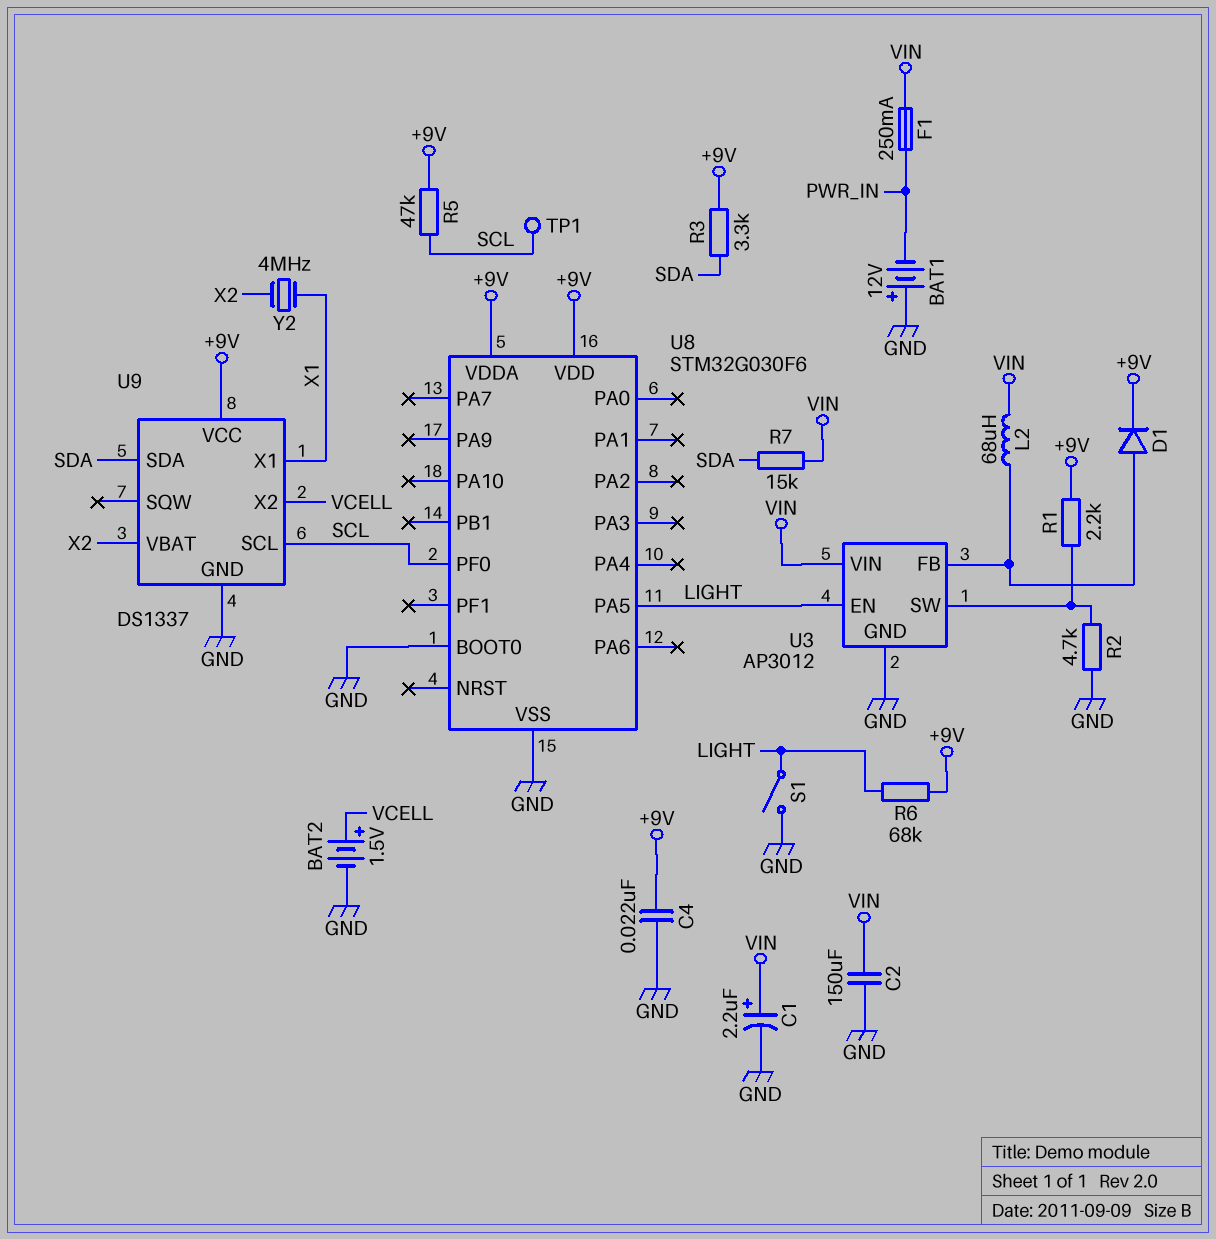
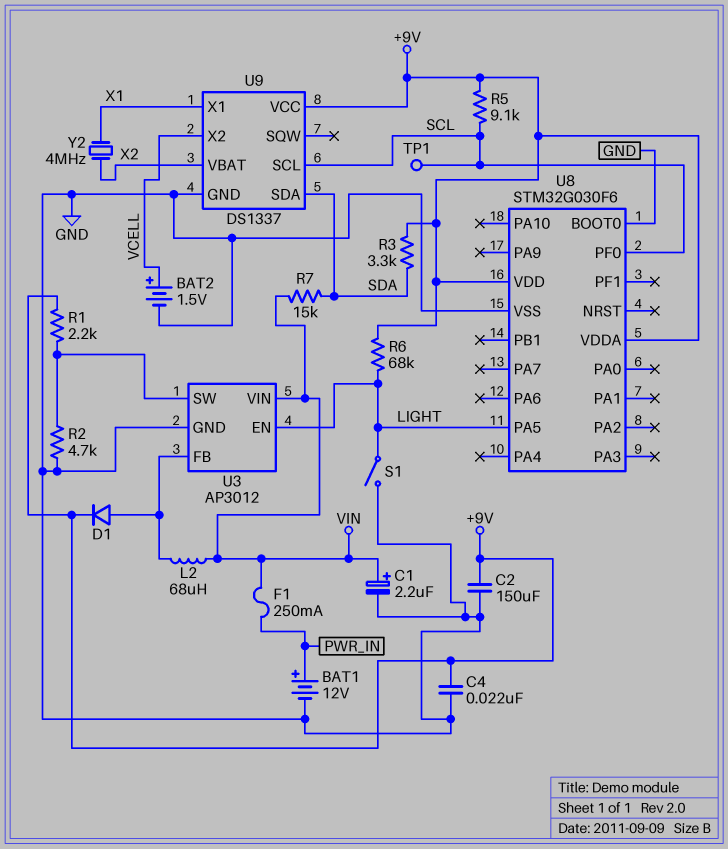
BAT1: 12V (plus GND, minus PWR_IN) -> 12V (plus PWR_IN, minus GND)
C2: 150uF (GND, VIN) -> 150uF (+9V, GND)
R5: 47k (+9V, SCL) -> 9.1k (+9V, SCL)

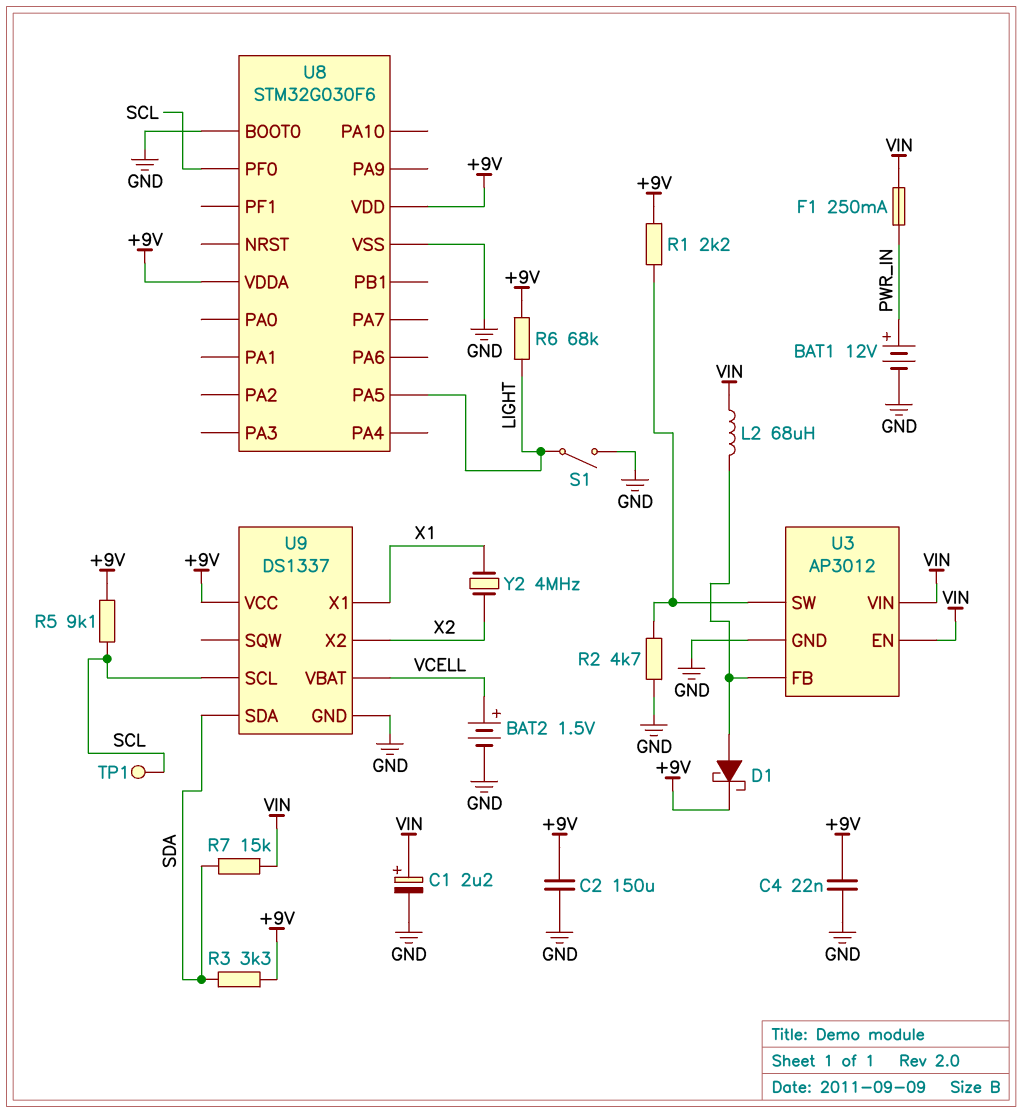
D1: diode (A U3/FB, K +9V) -> schottky (A U3/FB, K +9V)
U3 pin EN: LIGHT -> VIN
U9 pin VBAT: X2 -> VCELL
U9 pin X2: VCELL -> X2

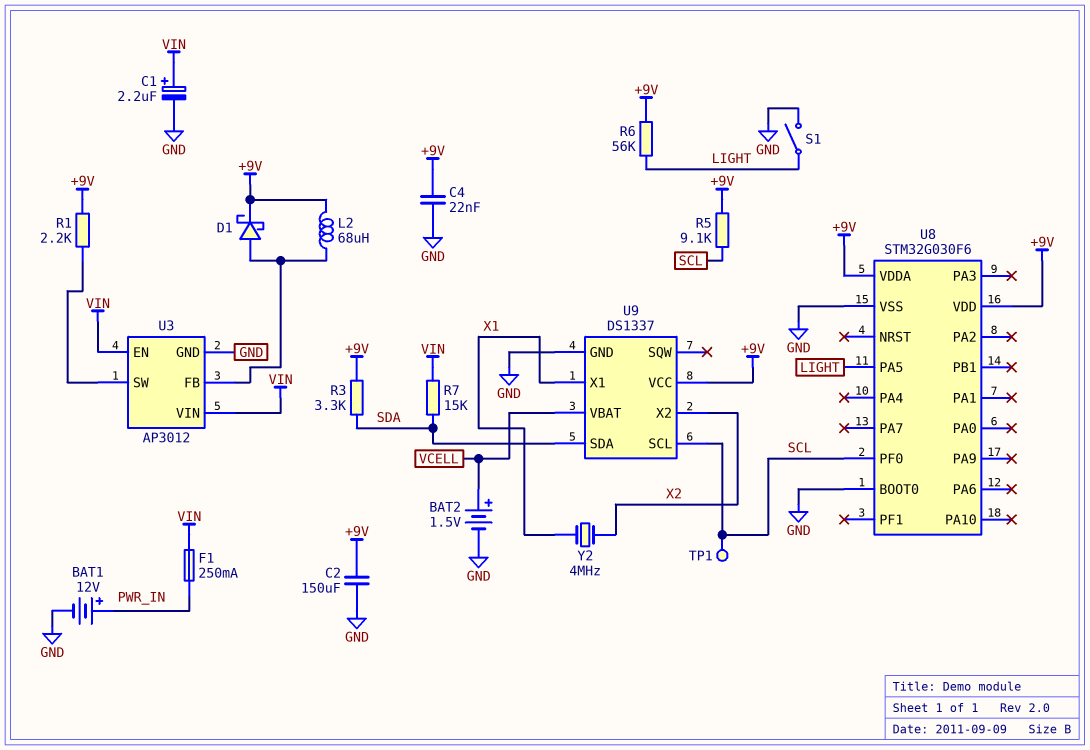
L2: 68uH (U3/FB, VIN) -> 68uH (+9V, U3/FB)
R2: 4.7k (GND, U3/SW) -> none
R6: 68k (+9V, LIGHT) -> 56k (+9V, LIGHT)

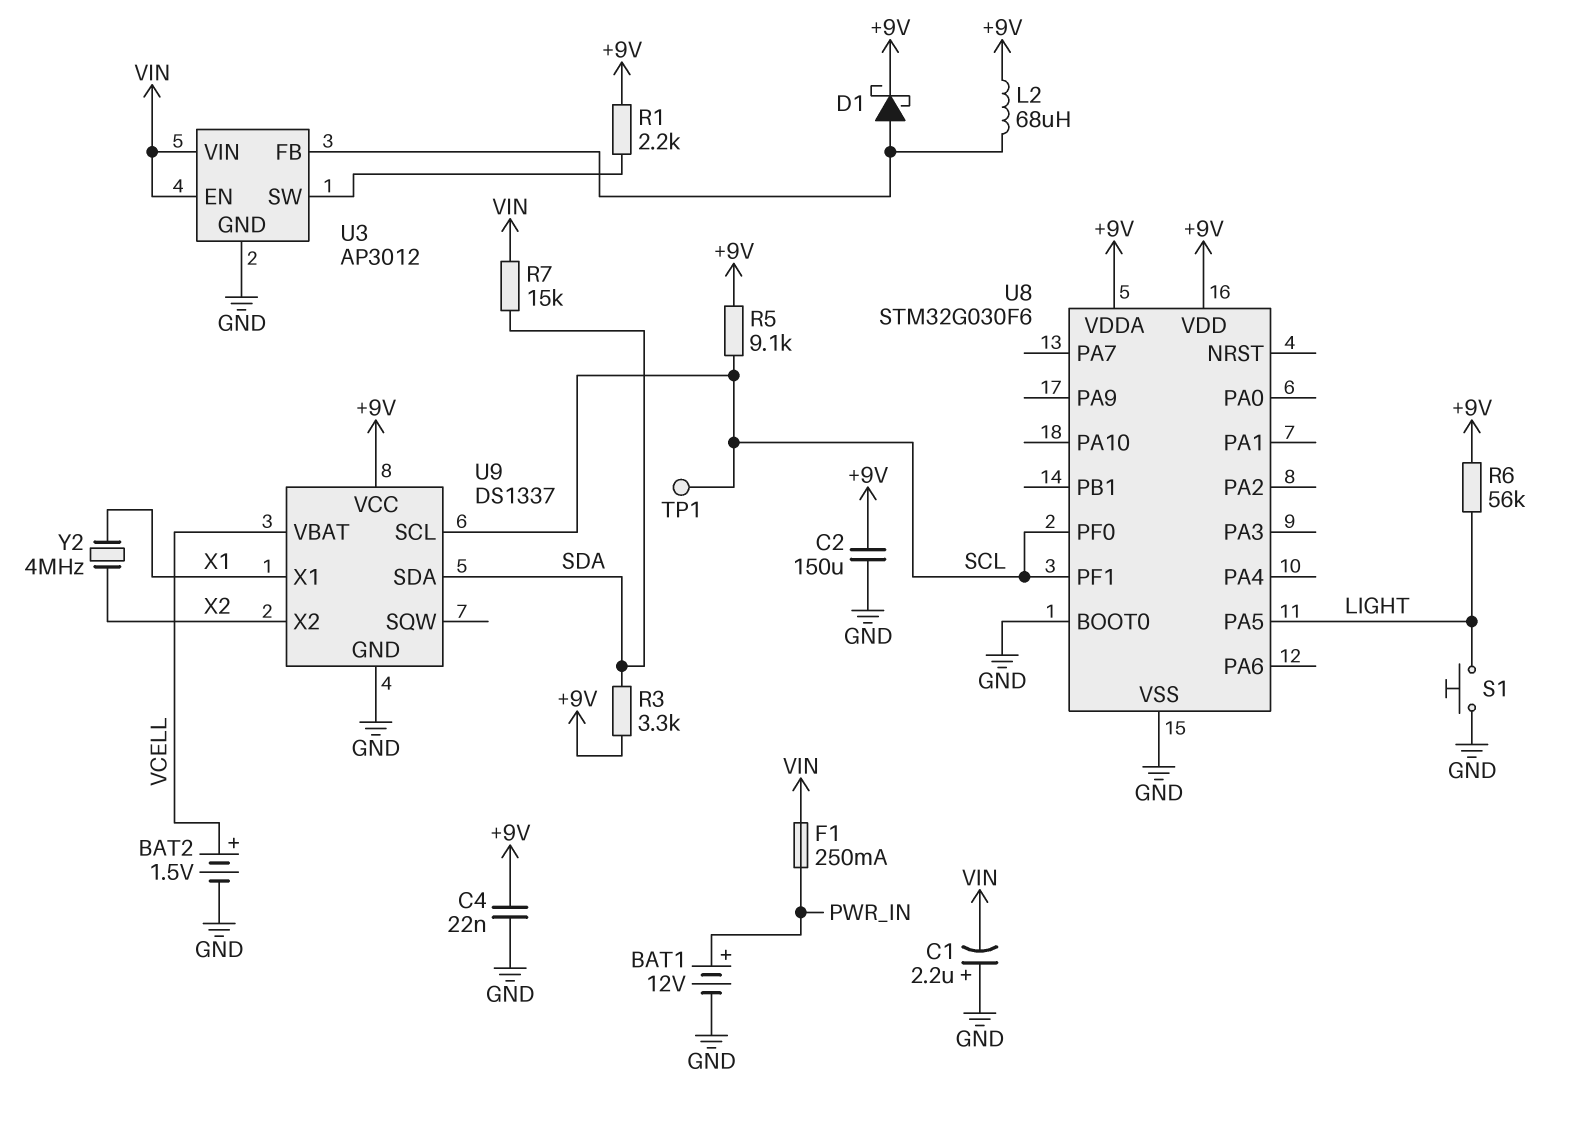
C1: 2.2uF (plus VIN, minus GND) -> 2.2uF (plus GND, minus VIN)
S1: switch (GND, LIGHT) -> button (GND, LIGHT)
U8 pin PF1: none -> SCL

